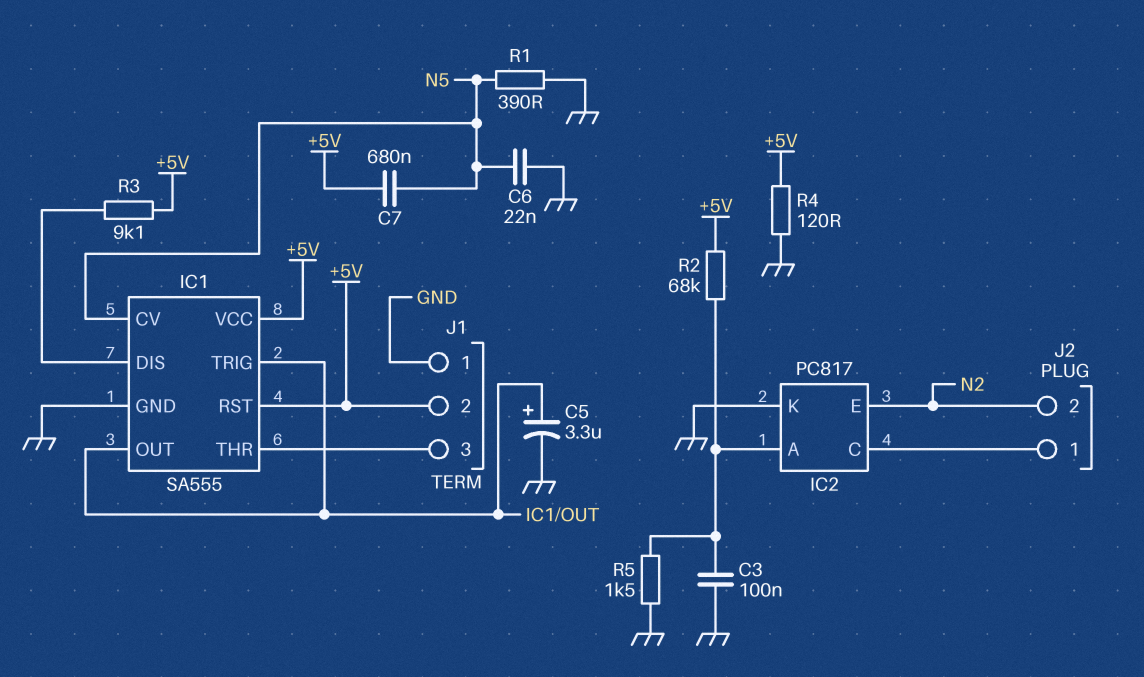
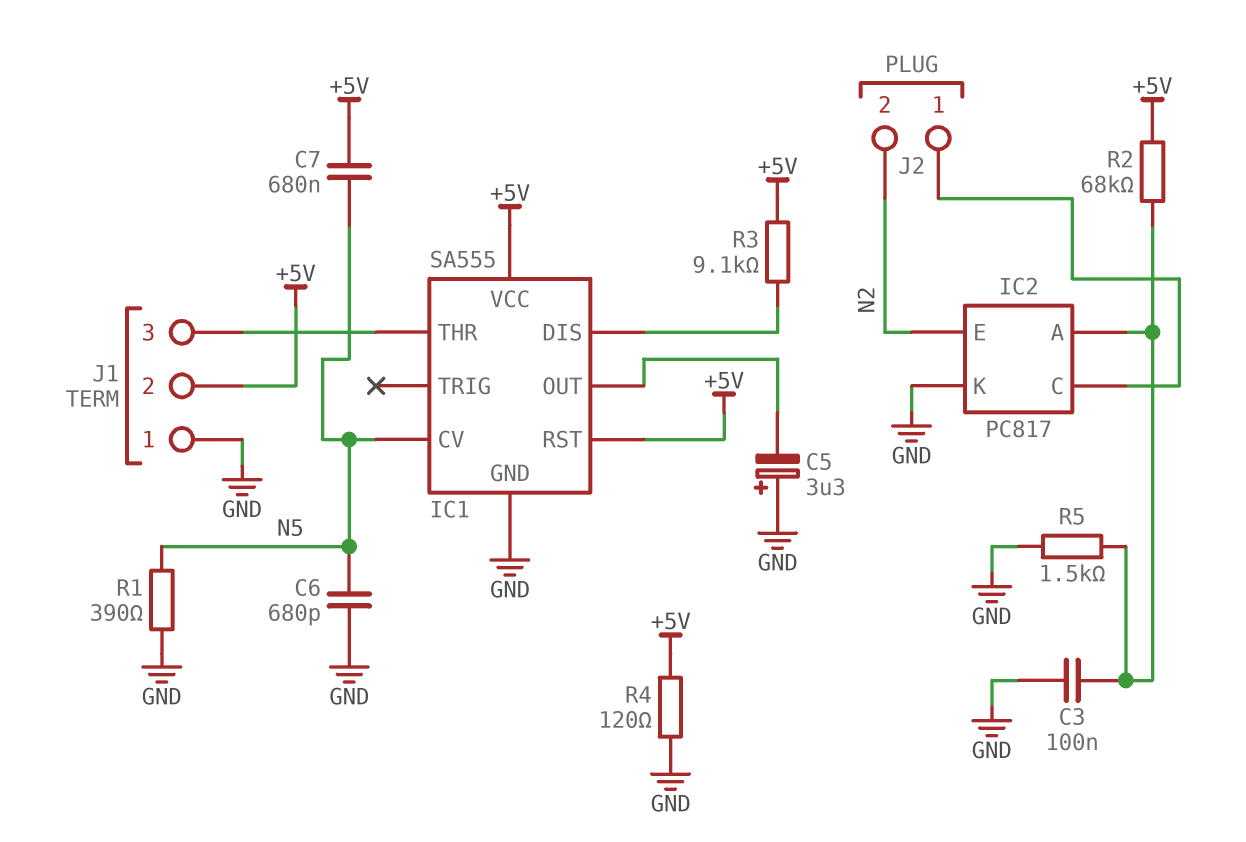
C5: 3.3uF (plus IC1/OUT, minus GND) -> 3.3uF (plus GND, minus IC1/OUT)
C6: 22nF (GND, N5) -> 680pF (GND, N5)
IC1 pin TRIG: IC1/OUT -> none

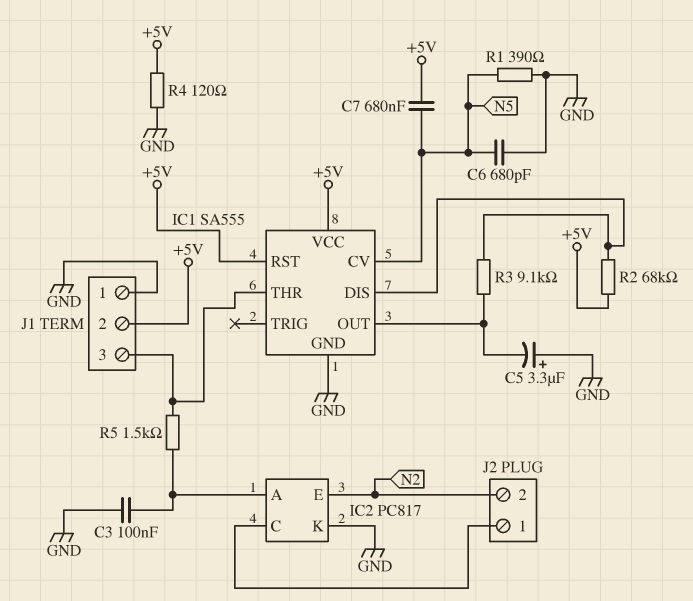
R2: 68k (+5V, IC2/A) -> 68k (+5V, IC1/DIS)
R3: 9.1k (+5V, IC1/DIS) -> 9.1k (IC1/DIS, IC1/OUT)
R5: 1.5k (GND, IC2/A) -> 1.5k (IC1/THR, IC2/A)

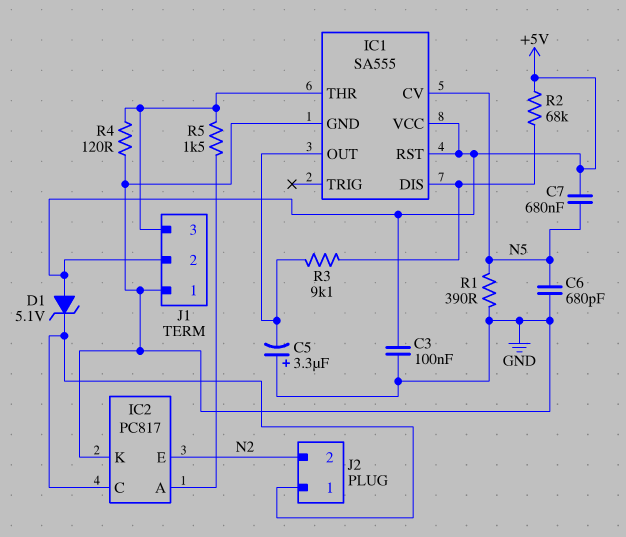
C3: 100nF (GND, IC2/A) -> 100nF (+5V, GND)
D1: none -> zener 5.1V (A +5V, K IC2/C)
R4: 120 (+5V, GND) -> 120 (GND, IC1/THR)

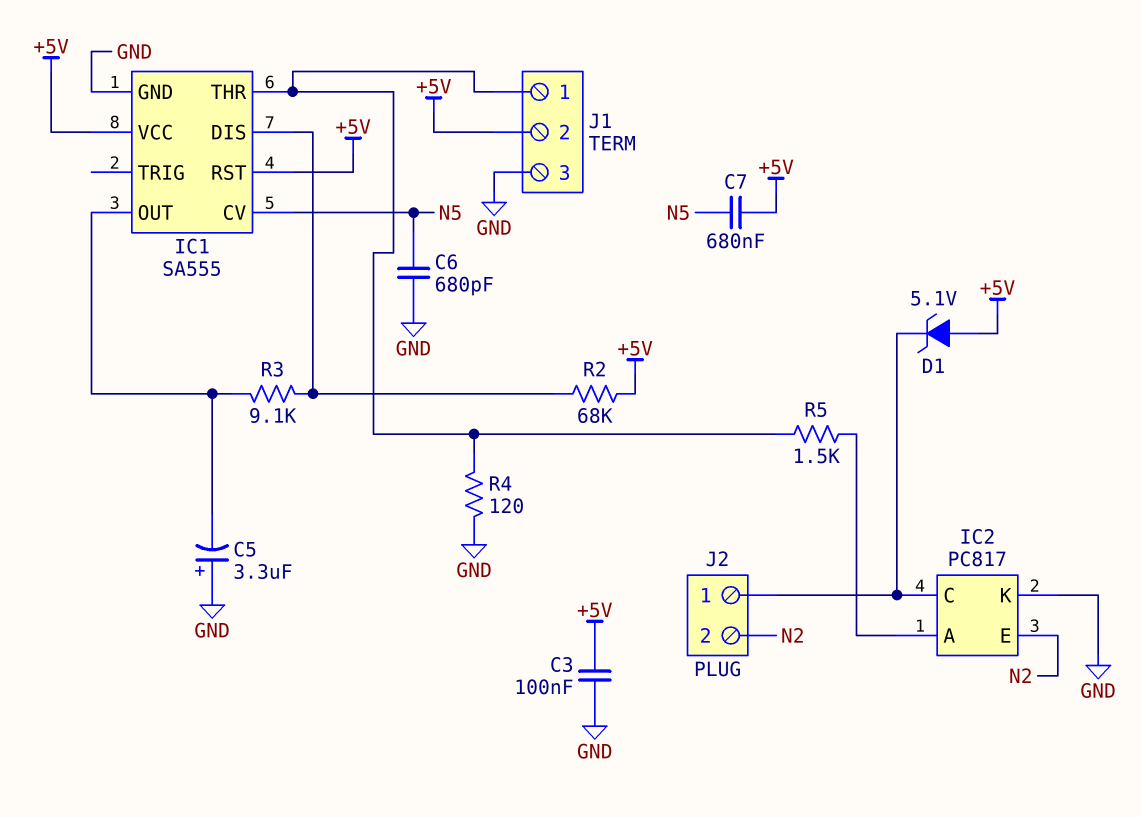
J1 pin 1: GND -> IC1/THR
J1 pin 3: IC1/THR -> GND
R1: 390 (GND, N5) -> none

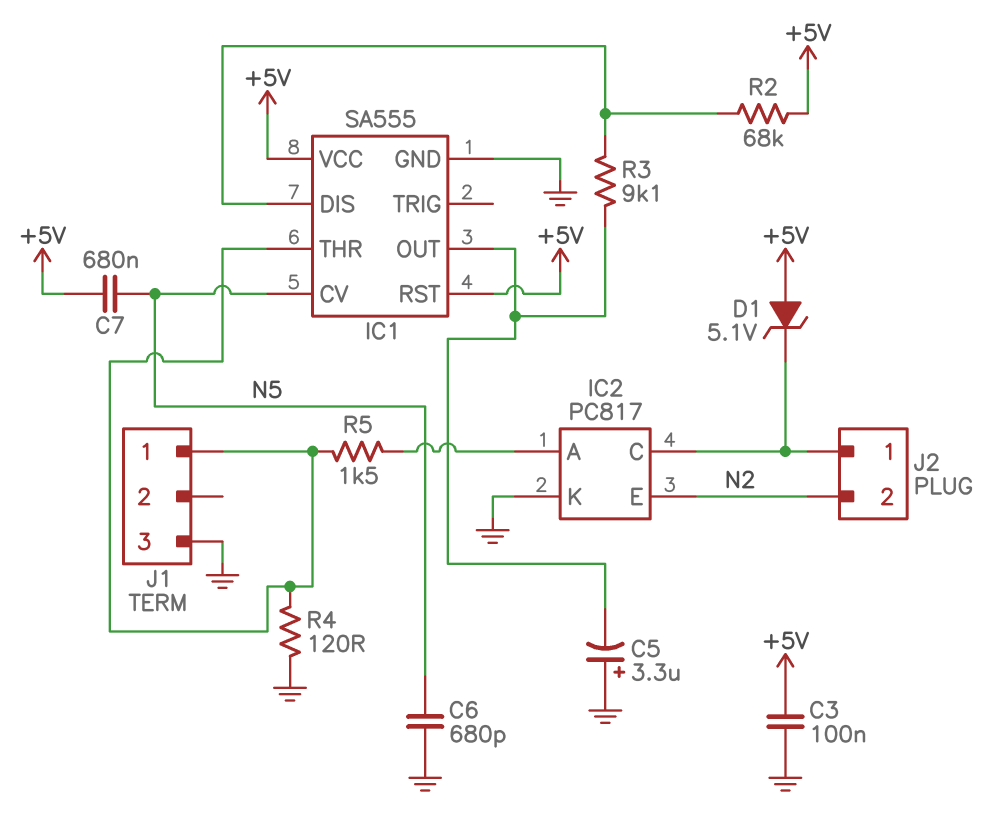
J1 pin 2: +5V -> none

